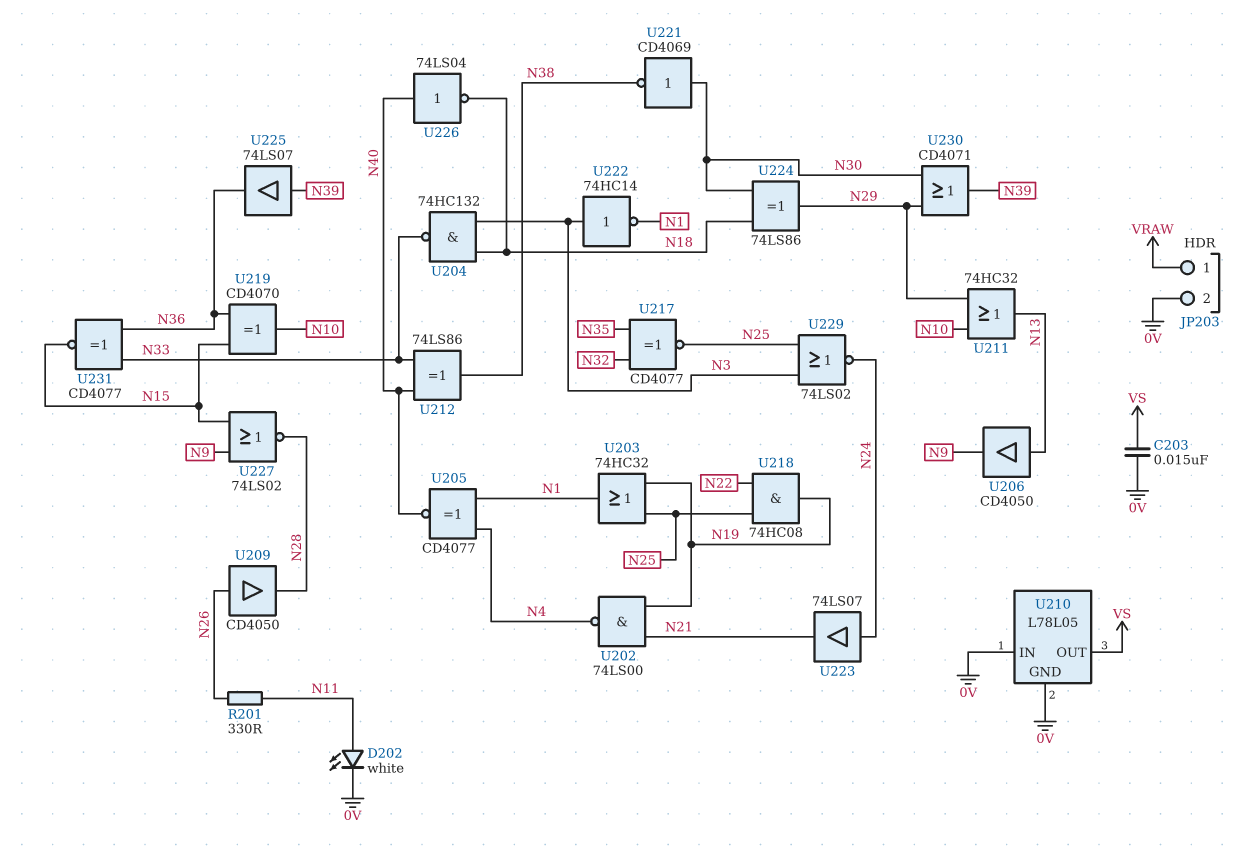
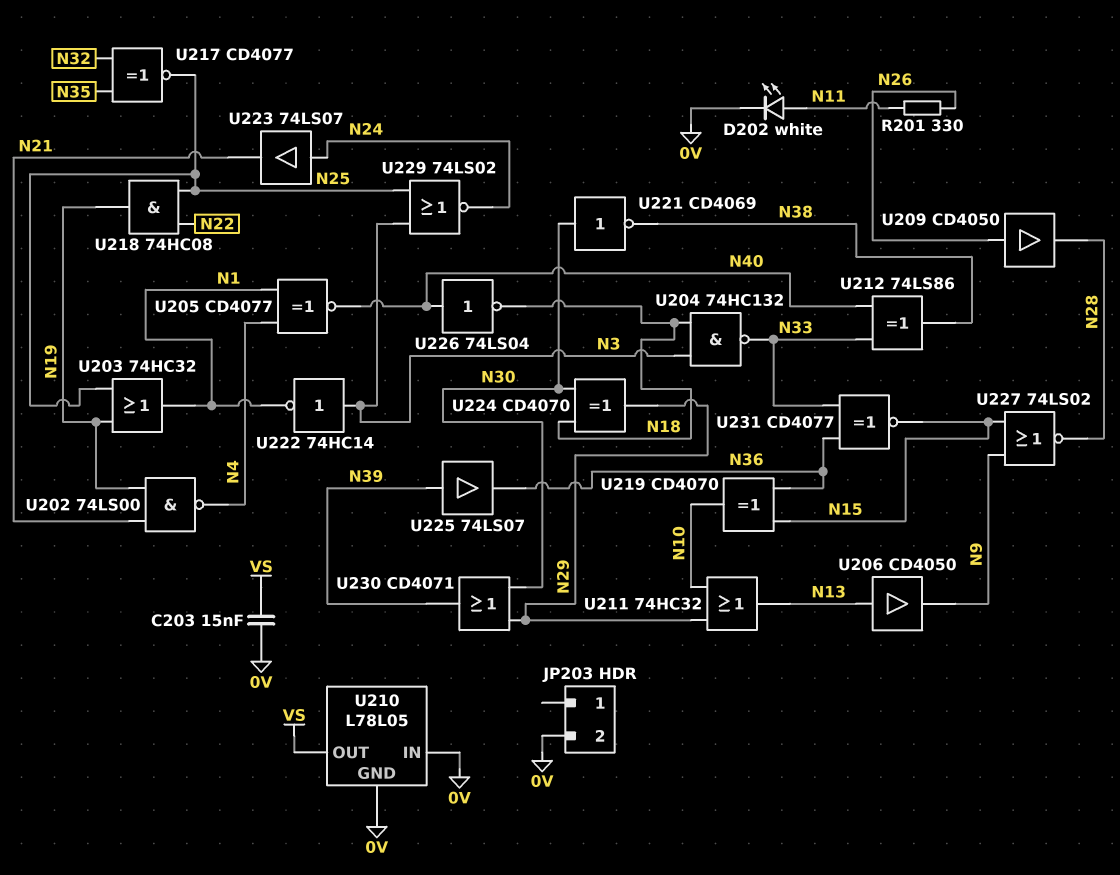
JP203 pin 1: VRAW -> none
U224: XOR 74LS86 (in N18, in N30, out N29) -> XOR CD4070 (in N18, in N30, out N29)

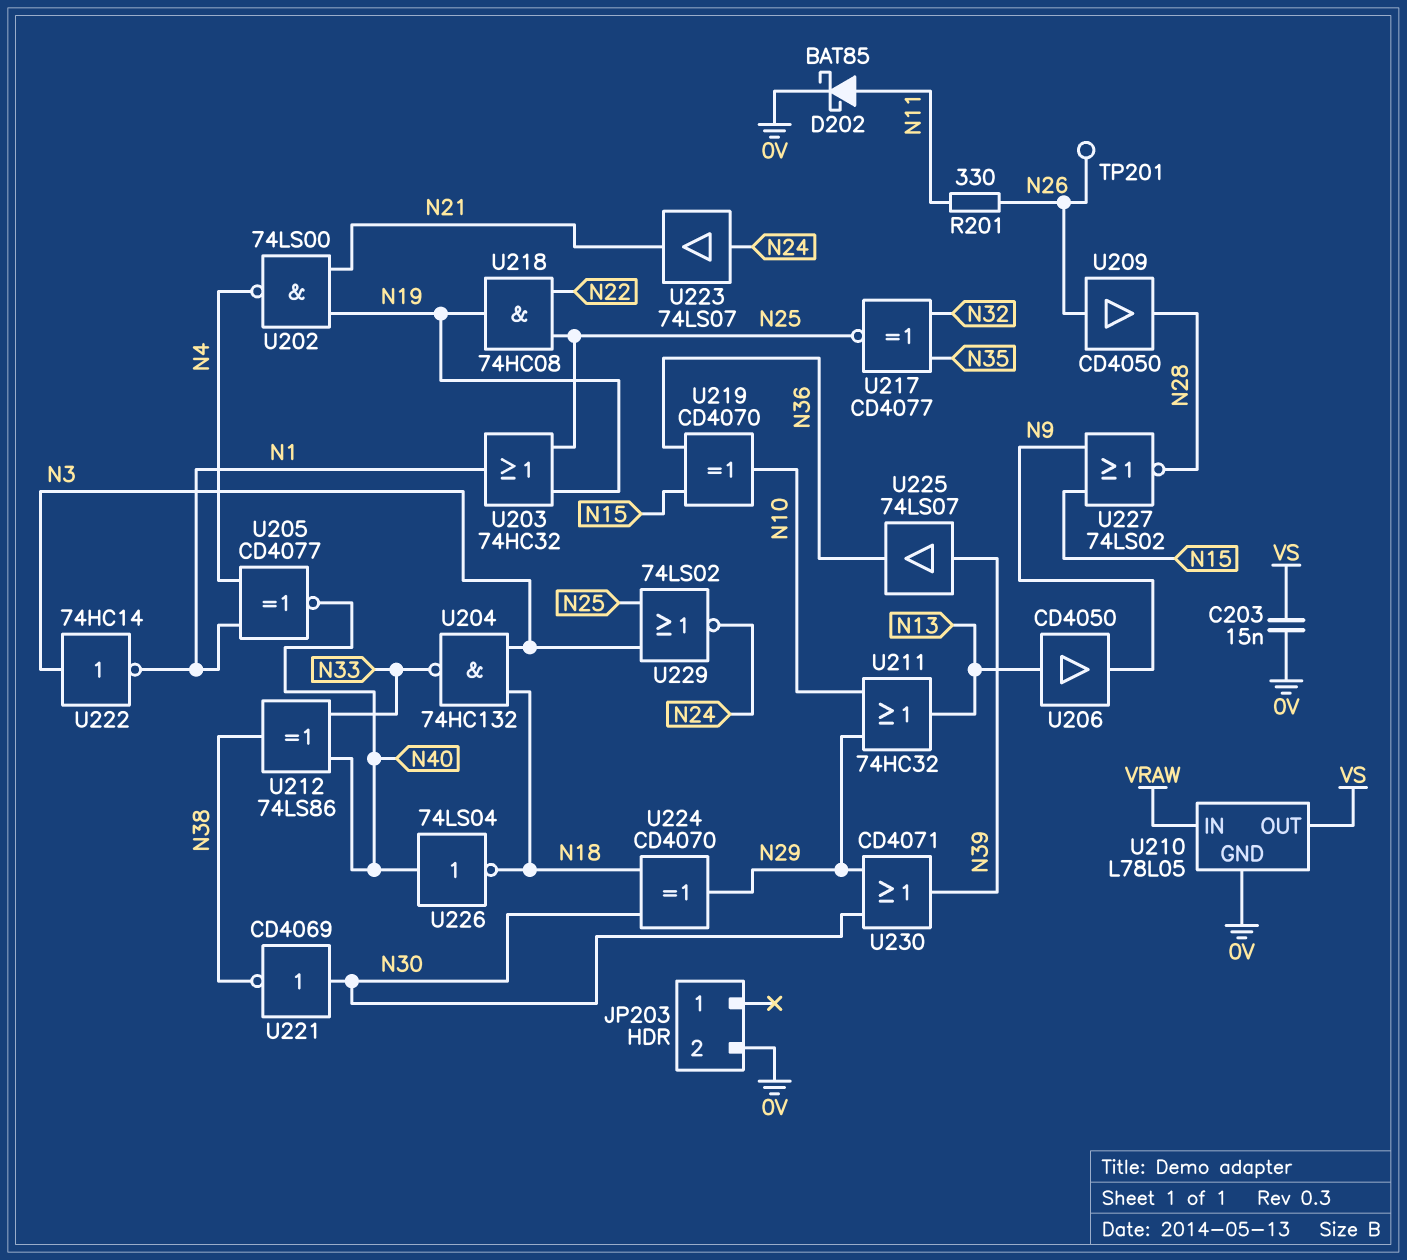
D202: LED white (A N11, K 0V) -> schottky BAT85 (A N11, K 0V)
TP201: none -> test point (N26)
U210 pin IN: 0V -> VRAW
U231: XNOR CD4077 (in N33, in N36, out N15) -> none

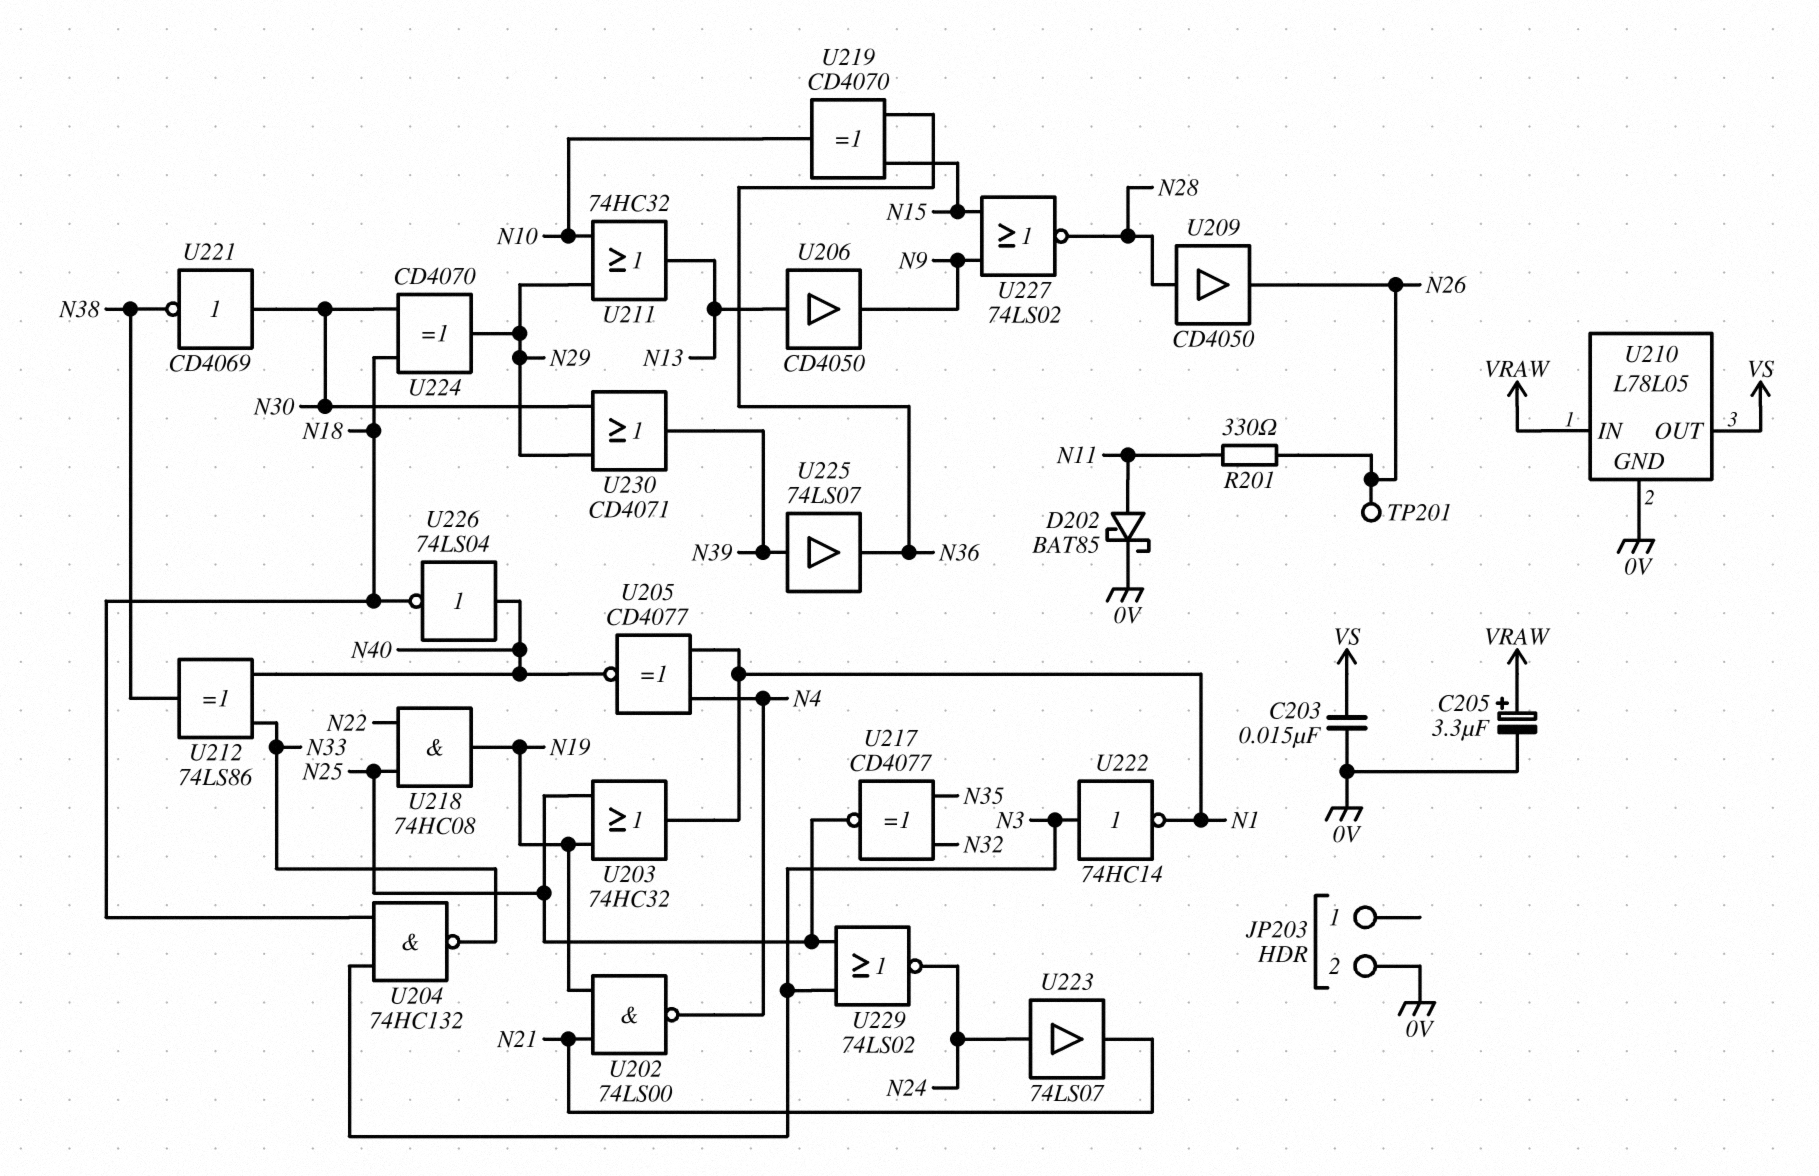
C205: none -> 3.3uF (plus VRAW, minus 0V)
U209: buffer CD4050 (in N26, out N28) -> buffer CD4050 (in N28, out N26)

